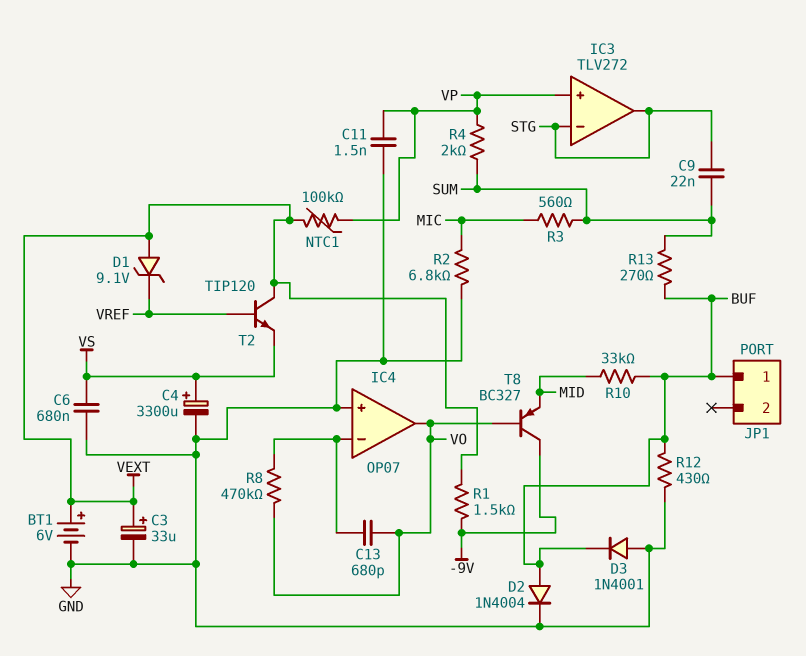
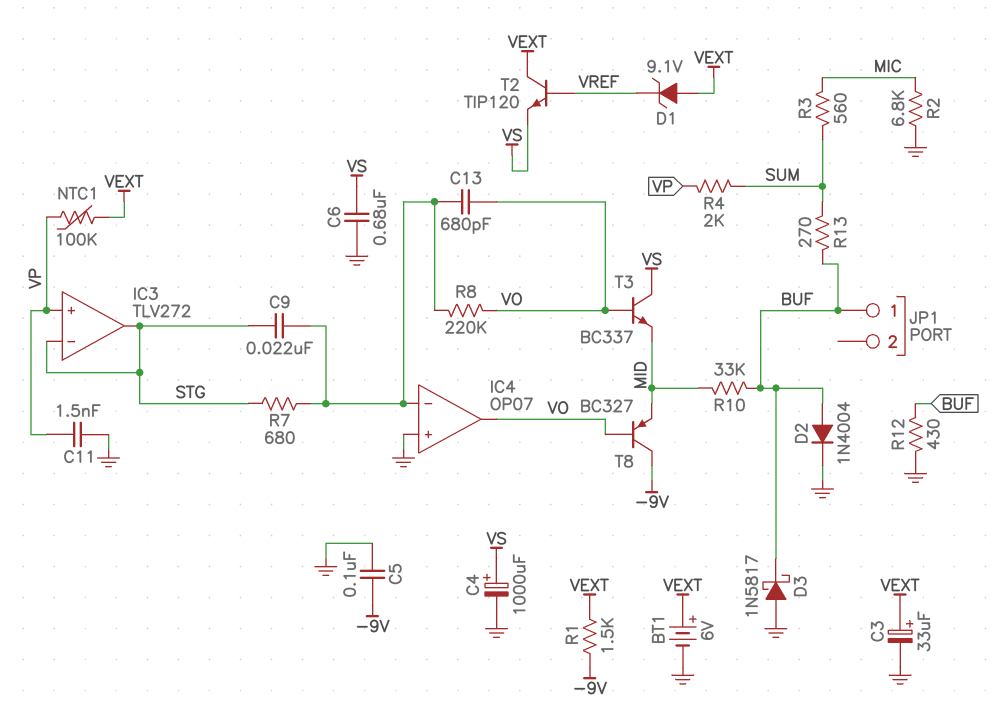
C4: 3300uF (plus VS, minus GND) -> 1000uF (plus VS, minus GND)
C5: none -> 100nF (-9V, GND)
C9: 22nF (STG, SUM) -> 22nF (IC4/in-, STG)
D3: diode 1N4001 (A GND, K BUF) -> schottky 1N5817 (A GND, K BUF)
R7: none -> 680 (IC4/in-, STG)
R8: 470k (IC4/in-, VO) -> 220k (IC4/in-, VO)
T3: none -> NPN BC337 (B VO, C VS, E MID)

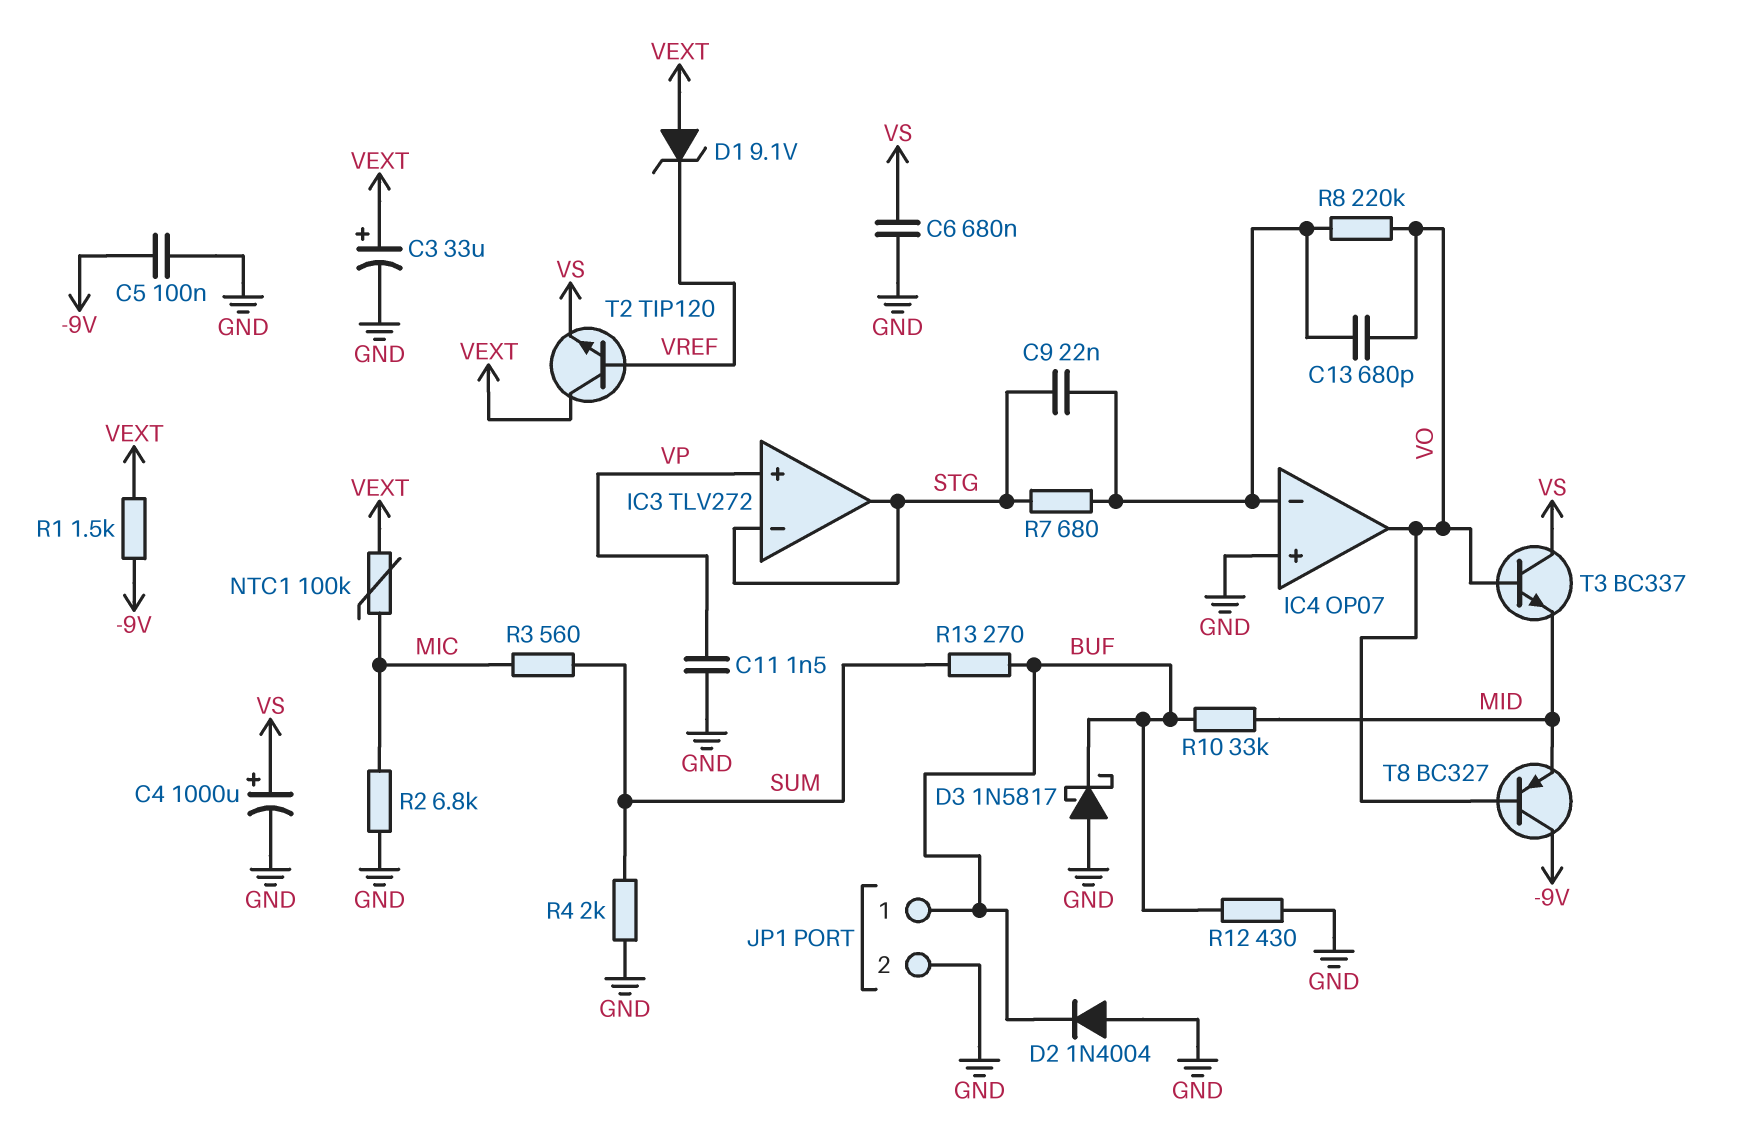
BT1: 6V (plus VEXT, minus GND) -> none
D2: diode 1N4004 (A BUF, K GND) -> diode 1N4004 (A GND, K BUF)
JP1 pin 2: none -> GND
NTC1: 100k (VEXT, VP) -> 100k (MIC, VEXT)
R4: 2k (SUM, VP) -> 2k (GND, SUM)

